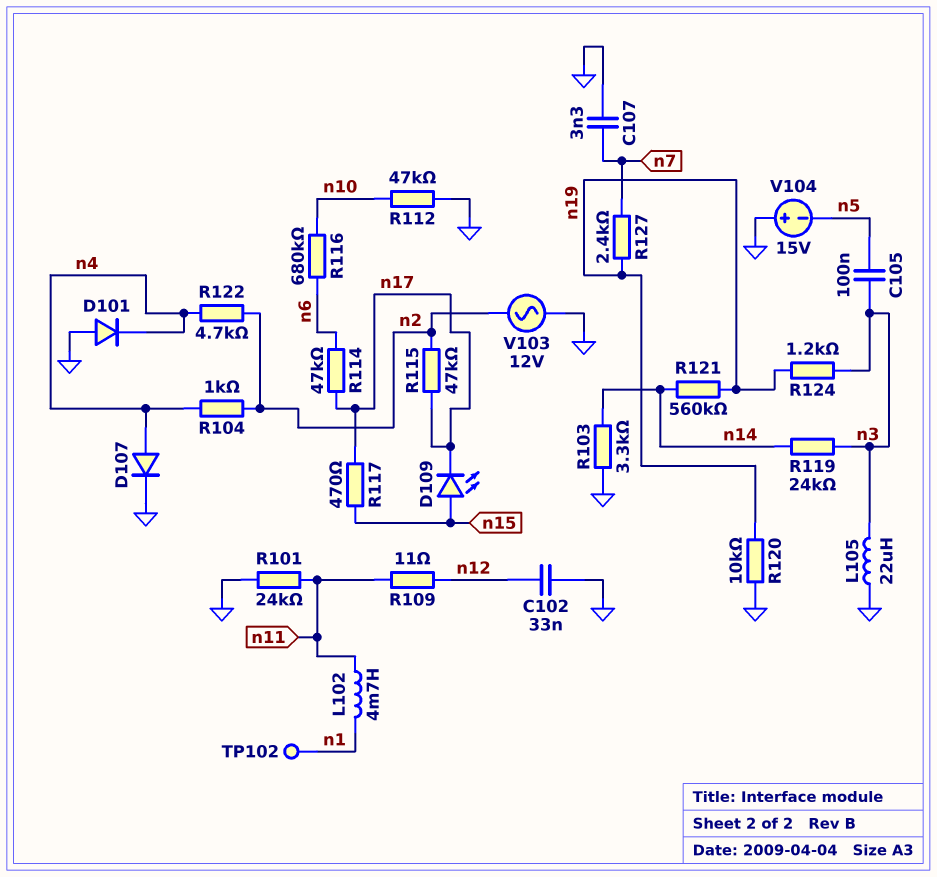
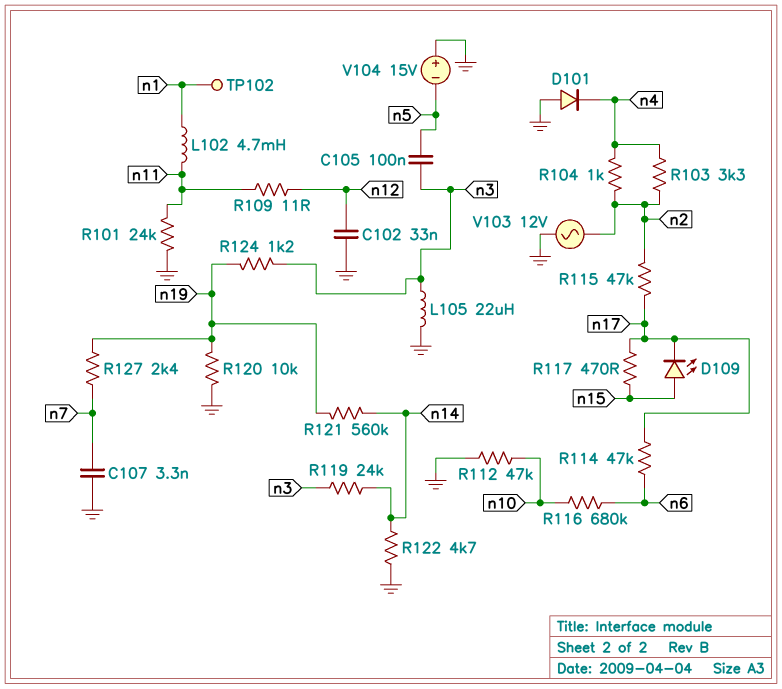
D107: diode (A n4, K GND) -> none
R103: 3.3k (GND, n14) -> 3.3k (n2, n4)
R122: 4.7k (n2, n4) -> 4.7k (GND, n14)

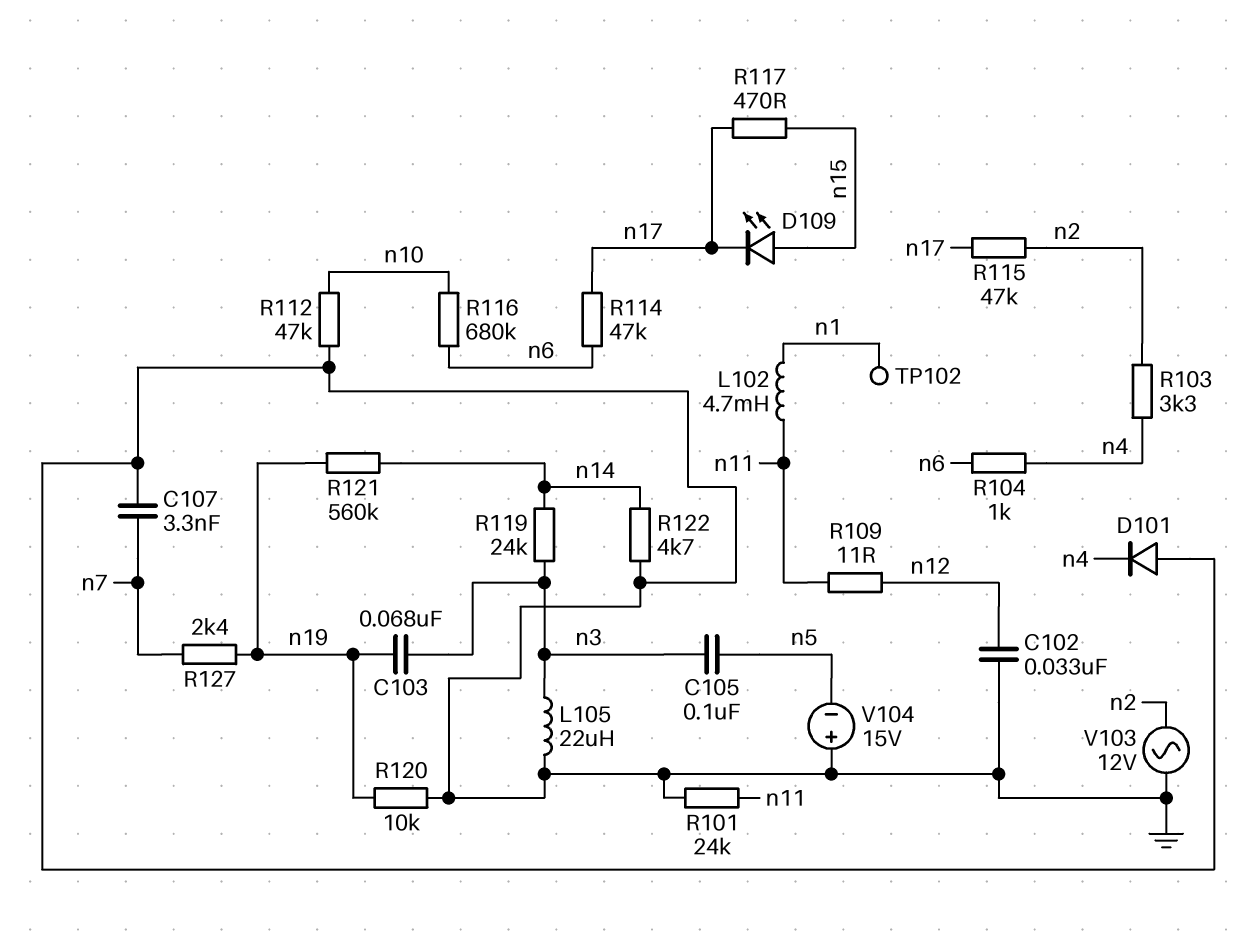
C103: none -> 68nF (n3, n19)
R104: 1k (n2, n4) -> 1k (n4, n6)
R124: 1.2k (n3, n19) -> none

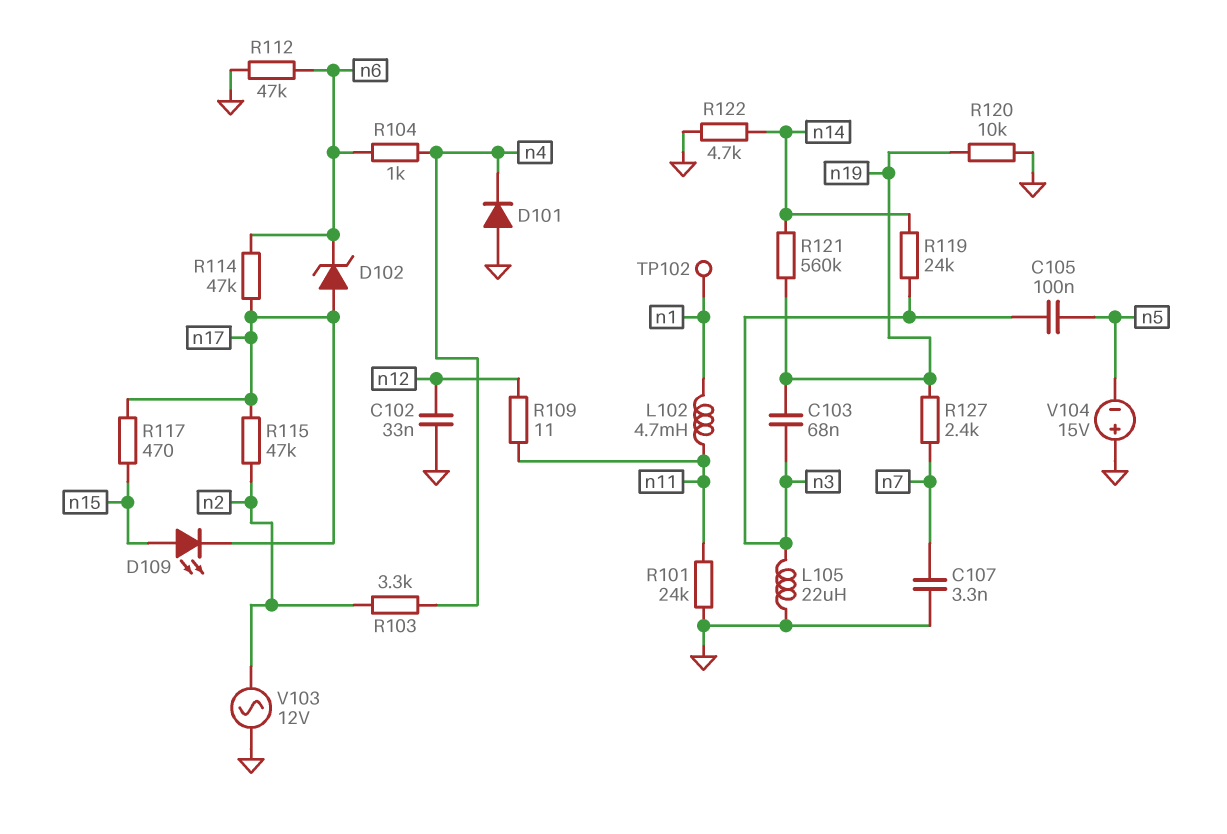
D102: none -> zener (A n17, K n6)
R112: 47k (GND, n10) -> 47k (GND, n6)
R116: 680k (n6, n10) -> none

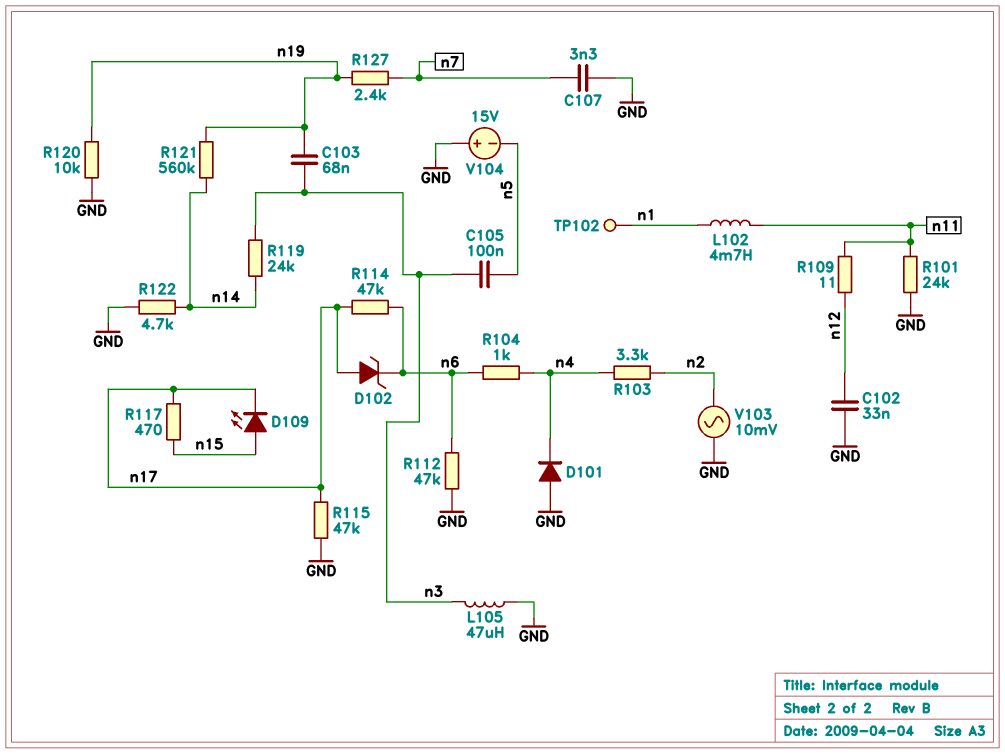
L105: 22uH (GND, n3) -> 47uH (GND, n3)
R115: 47k (n2, n17) -> 47k (GND, n17)
V103: AC 12V (GND, n2) -> AC 10mV (GND, n2)

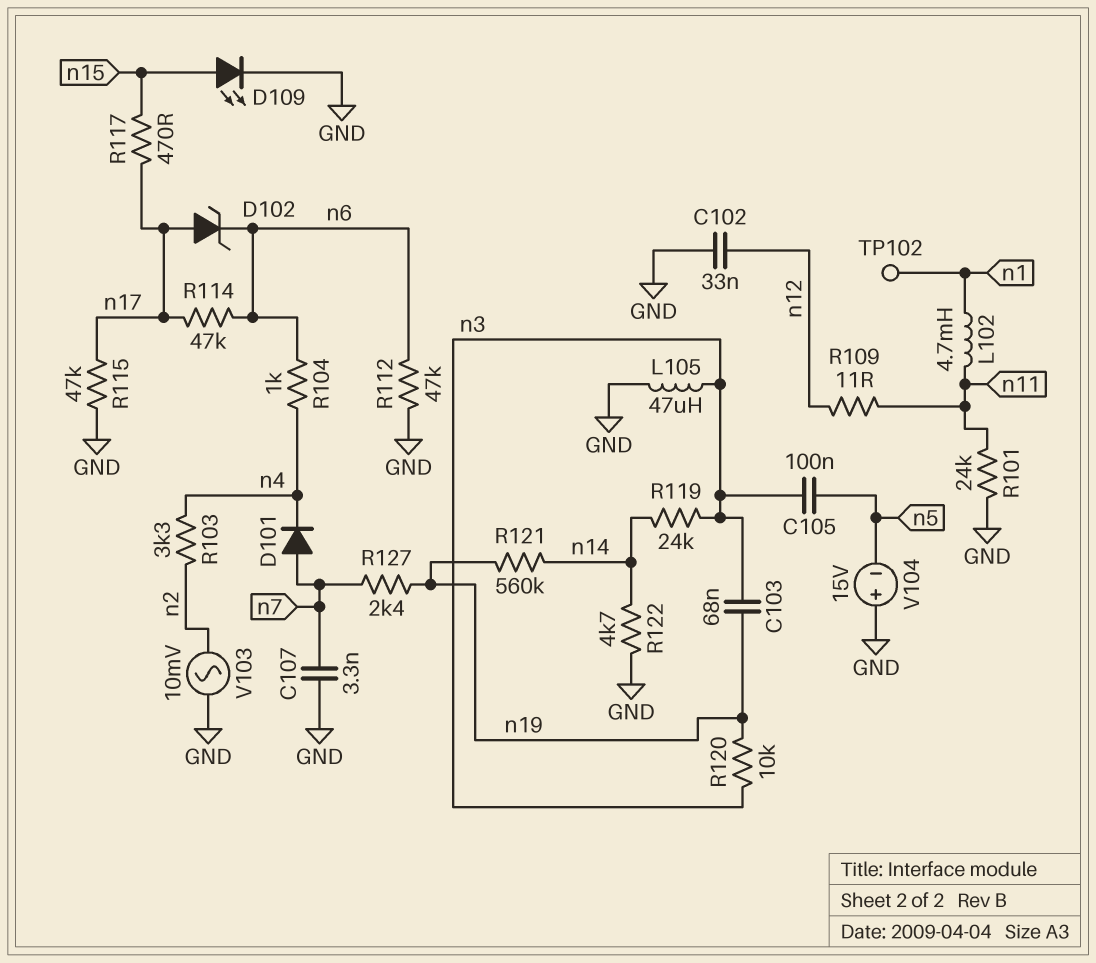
D101: diode (A GND, K n4) -> diode (A n7, K n4)
D109: LED (A n15, K n17) -> LED (A n15, K GND)
R120: 10k (GND, n19) -> 10k (n3, n19)

